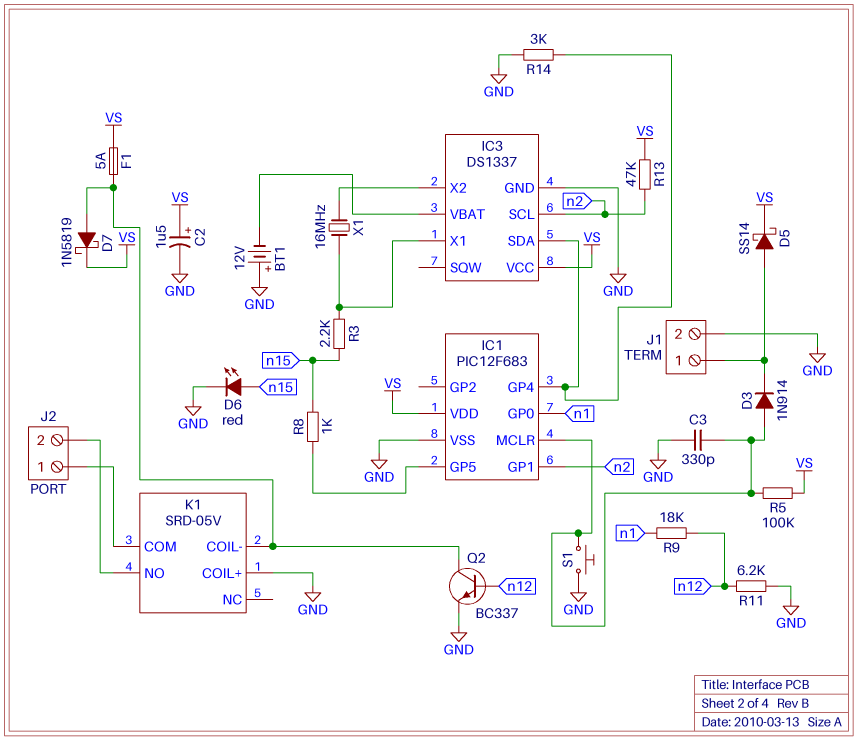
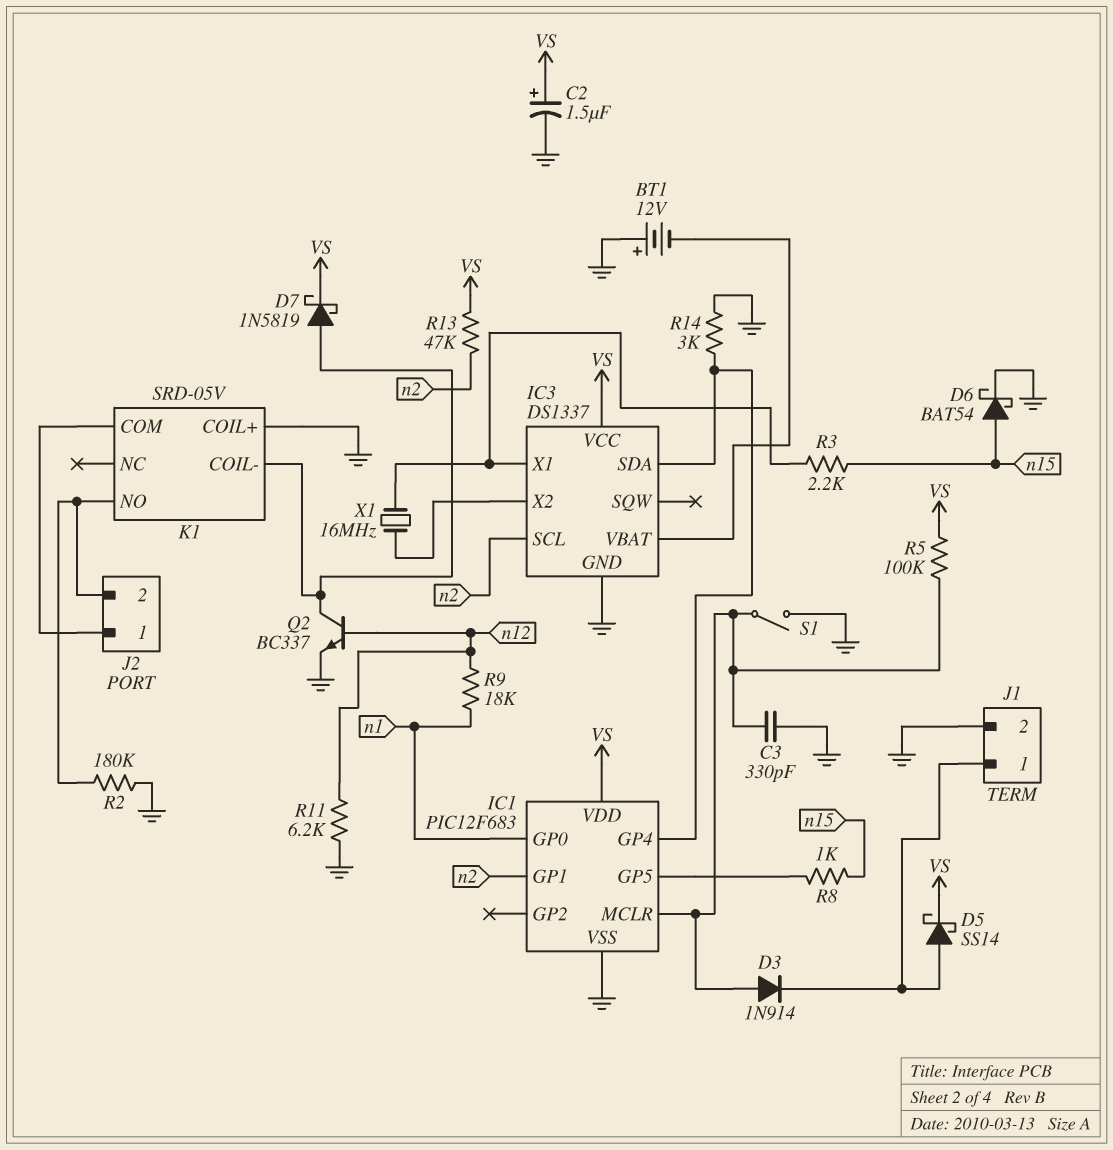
D6: LED red (A n15, K GND) -> schottky BAT54 (A n15, K GND)
F1: 5A (K1/COIL-, VS) -> none
R2: none -> 180k (GND, J2/2)
S1: button (GND, IC1/MCLR) -> switch (GND, IC1/MCLR)

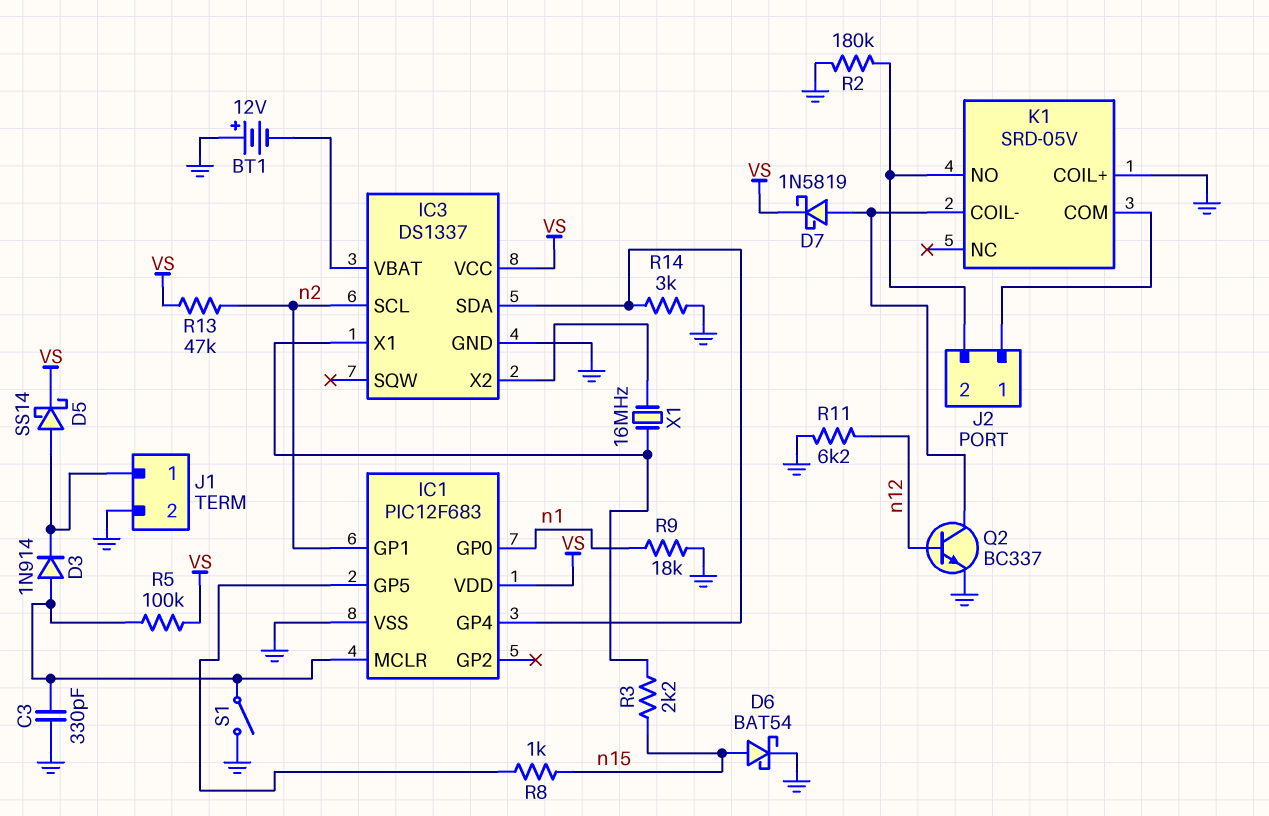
C2: 1.5uF (plus VS, minus GND) -> none
R9: 18k (n1, n12) -> 18k (GND, n1)

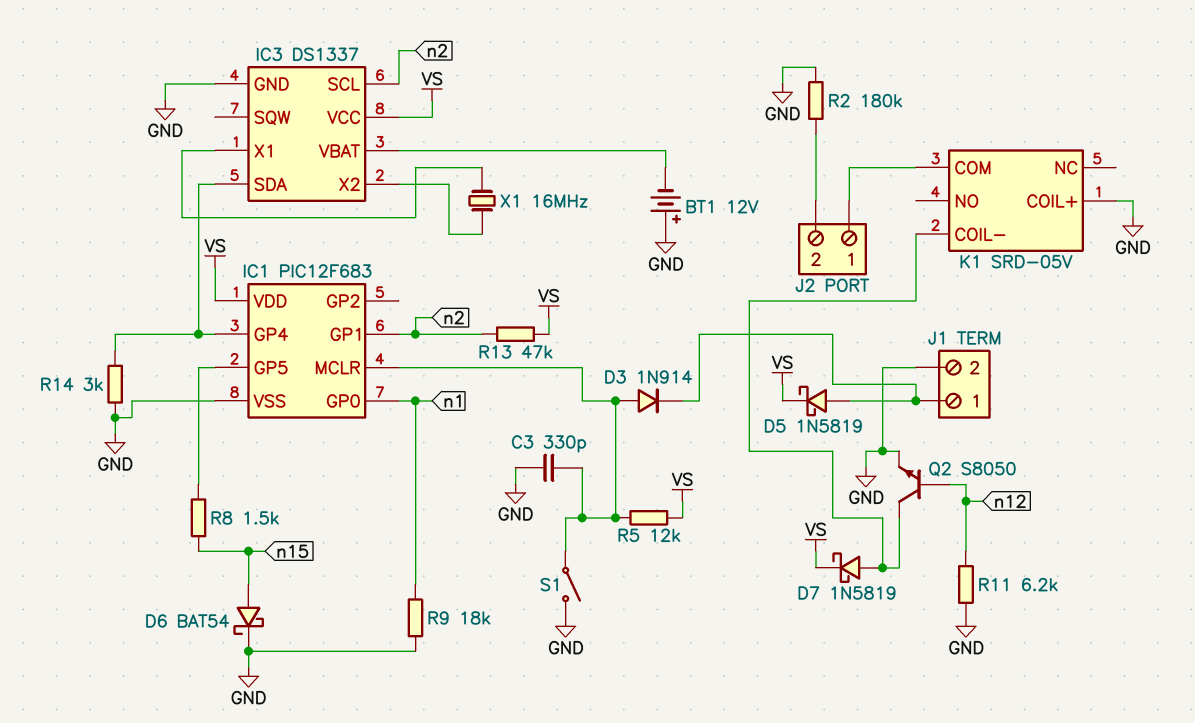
D5: schottky SS14 (A J1/1, K VS) -> schottky 1N5819 (A J1/1, K VS)
K1 pin NO: J2/2 -> none
Q2: NPN BC337 (B n12, C K1/COIL-, E GND) -> NPN S8050 (B n12, C K1/COIL-, E GND)
R3: 2.2k (IC3/X1, n15) -> none
R5: 100k (IC1/MCLR, VS) -> 12k (IC1/MCLR, VS)
R8: 1k (IC1/GP5, n15) -> 1.5k (IC1/GP5, n15)

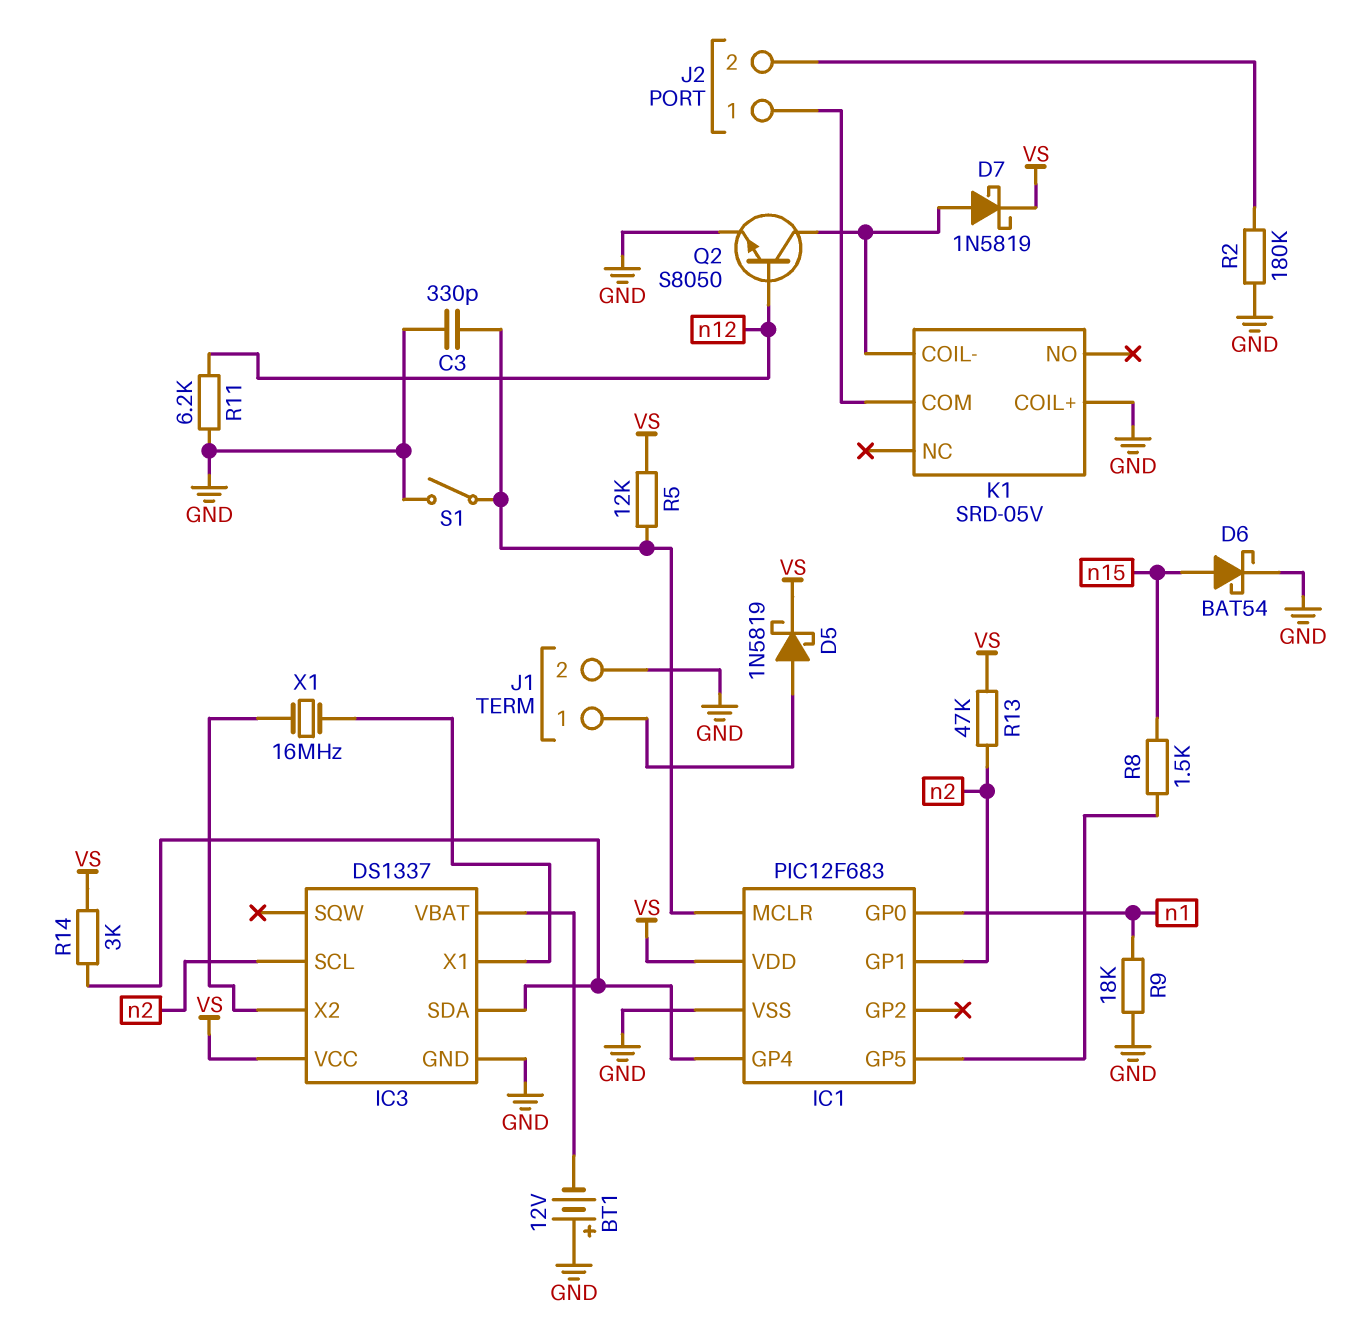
D3: diode 1N914 (A IC1/MCLR, K J1/1) -> none
R14: 3k (GND, IC1/GP4) -> 3k (IC1/GP4, VS)

